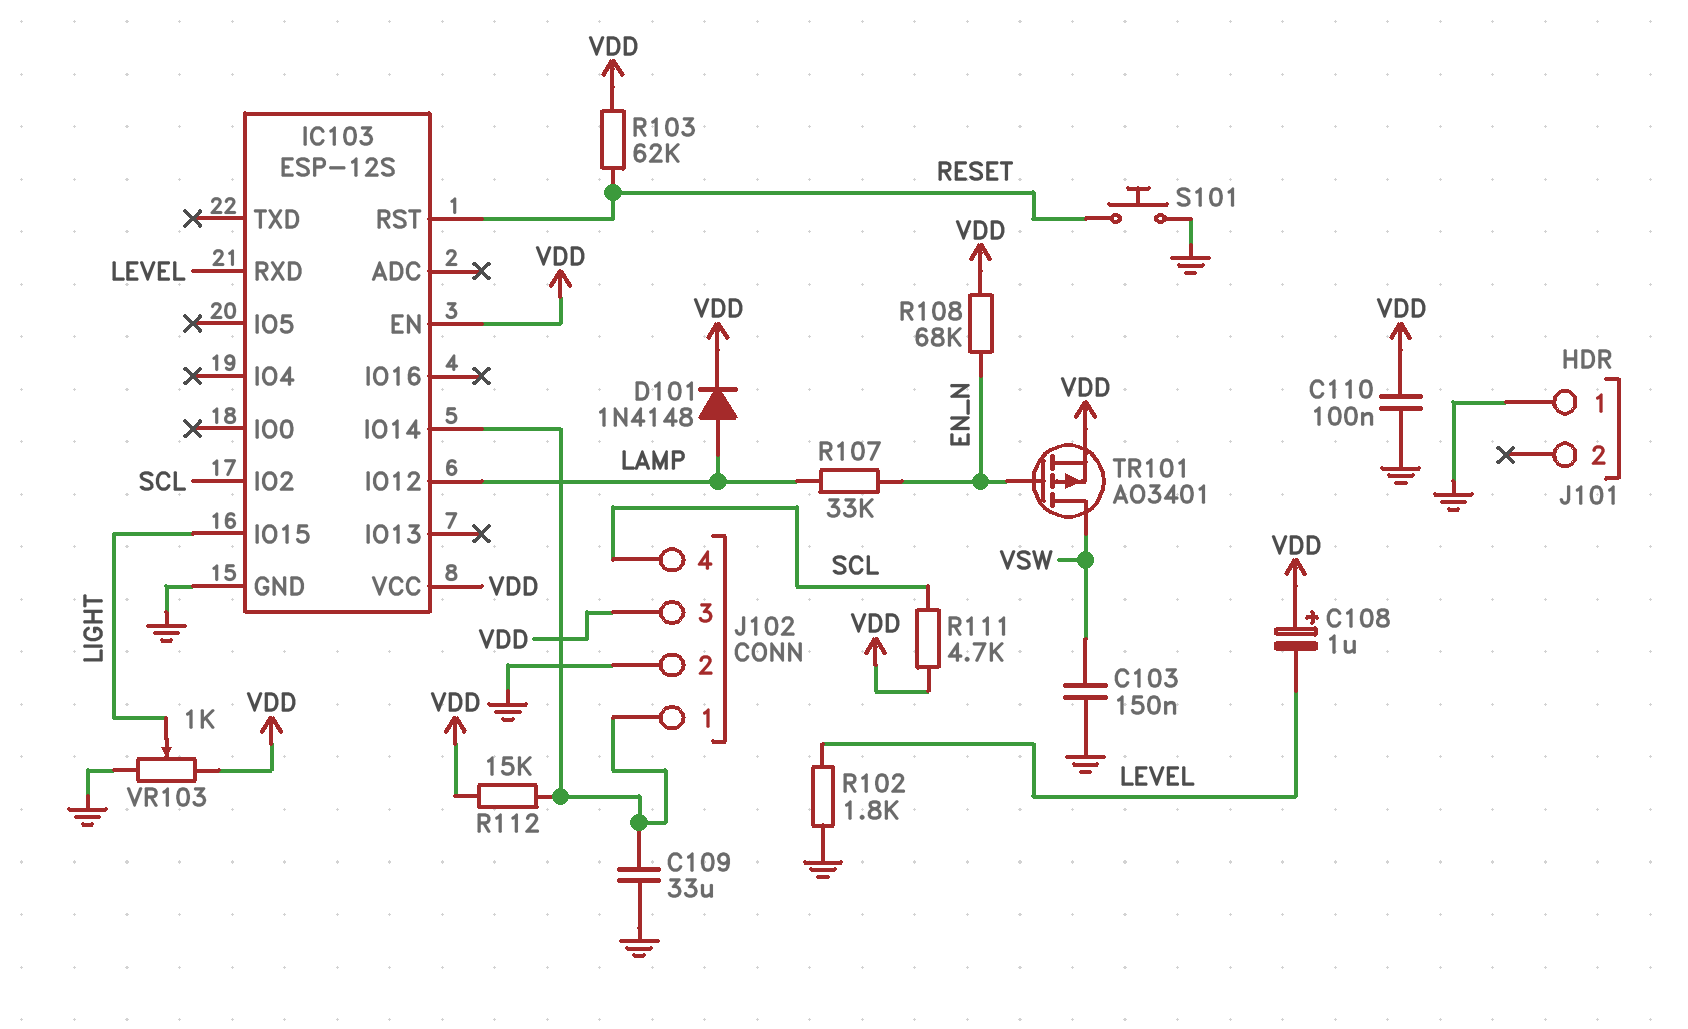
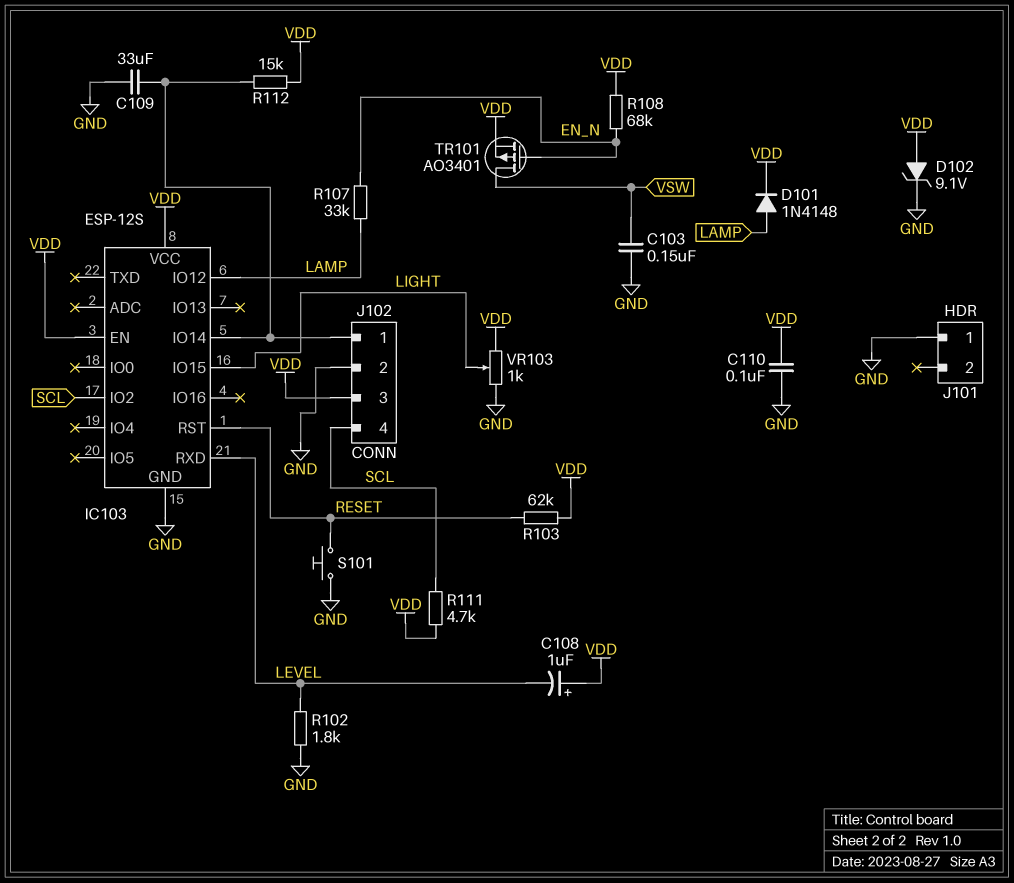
D102: none -> zener 9.1V (A VDD, K GND)

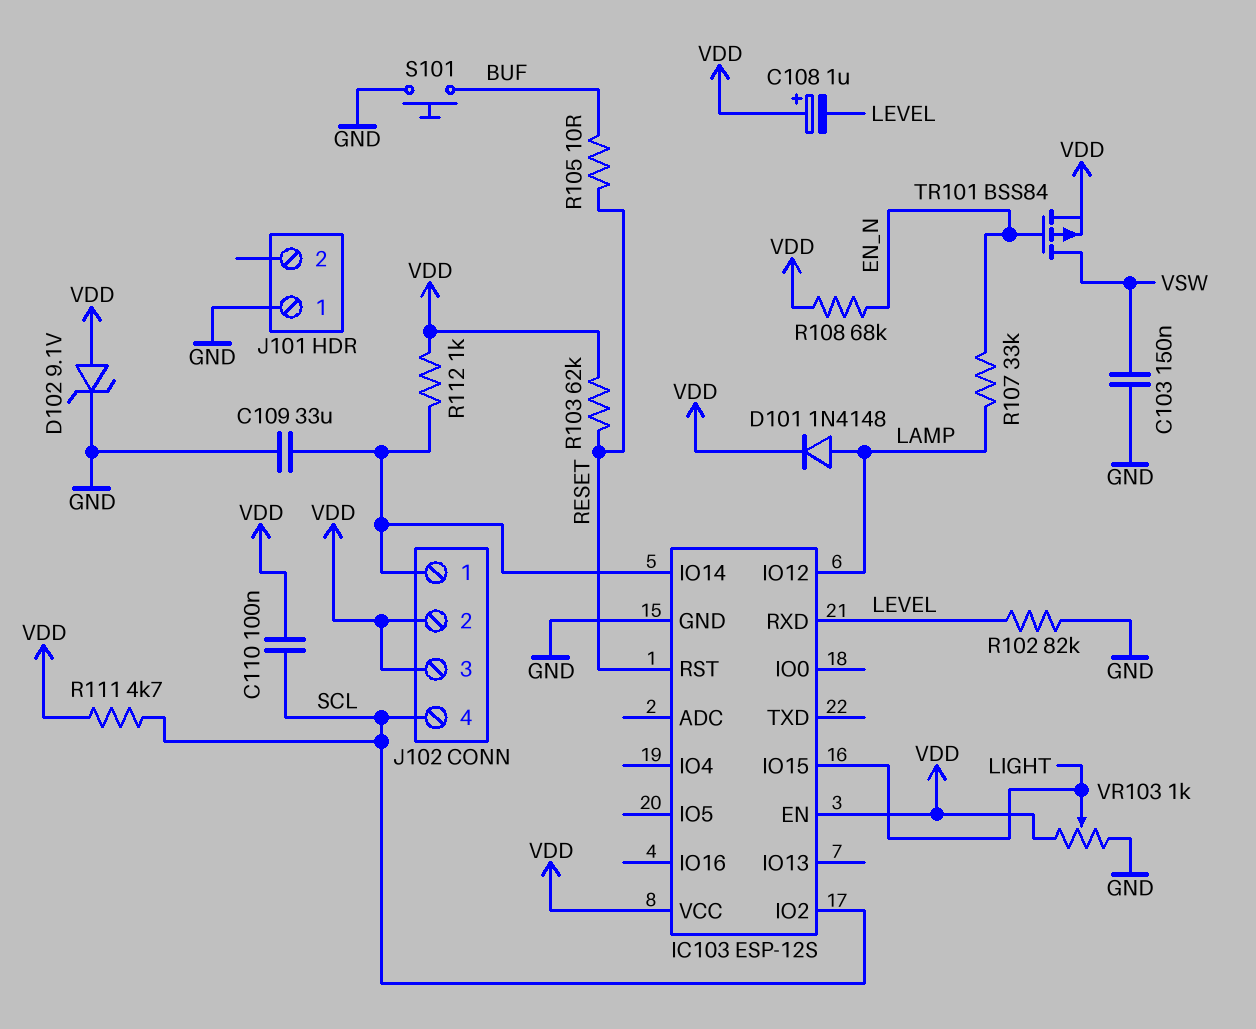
C110: 100nF (GND, VDD) -> 100nF (SCL, VDD)
J102 pin 2: GND -> VDD
R102: 1.8k (GND, LEVEL) -> 82k (GND, LEVEL)
R105: none -> 10 (BUF, RESET)
R112: 15k (IC103/IO14, VDD) -> 1k (IC103/IO14, VDD)
S101: button (GND, RESET) -> button (BUF, GND)
TR101: PMOS AO3401 (G EN_N, D VSW, S VDD) -> PMOS BSS84 (G EN_N, D VSW, S VDD)

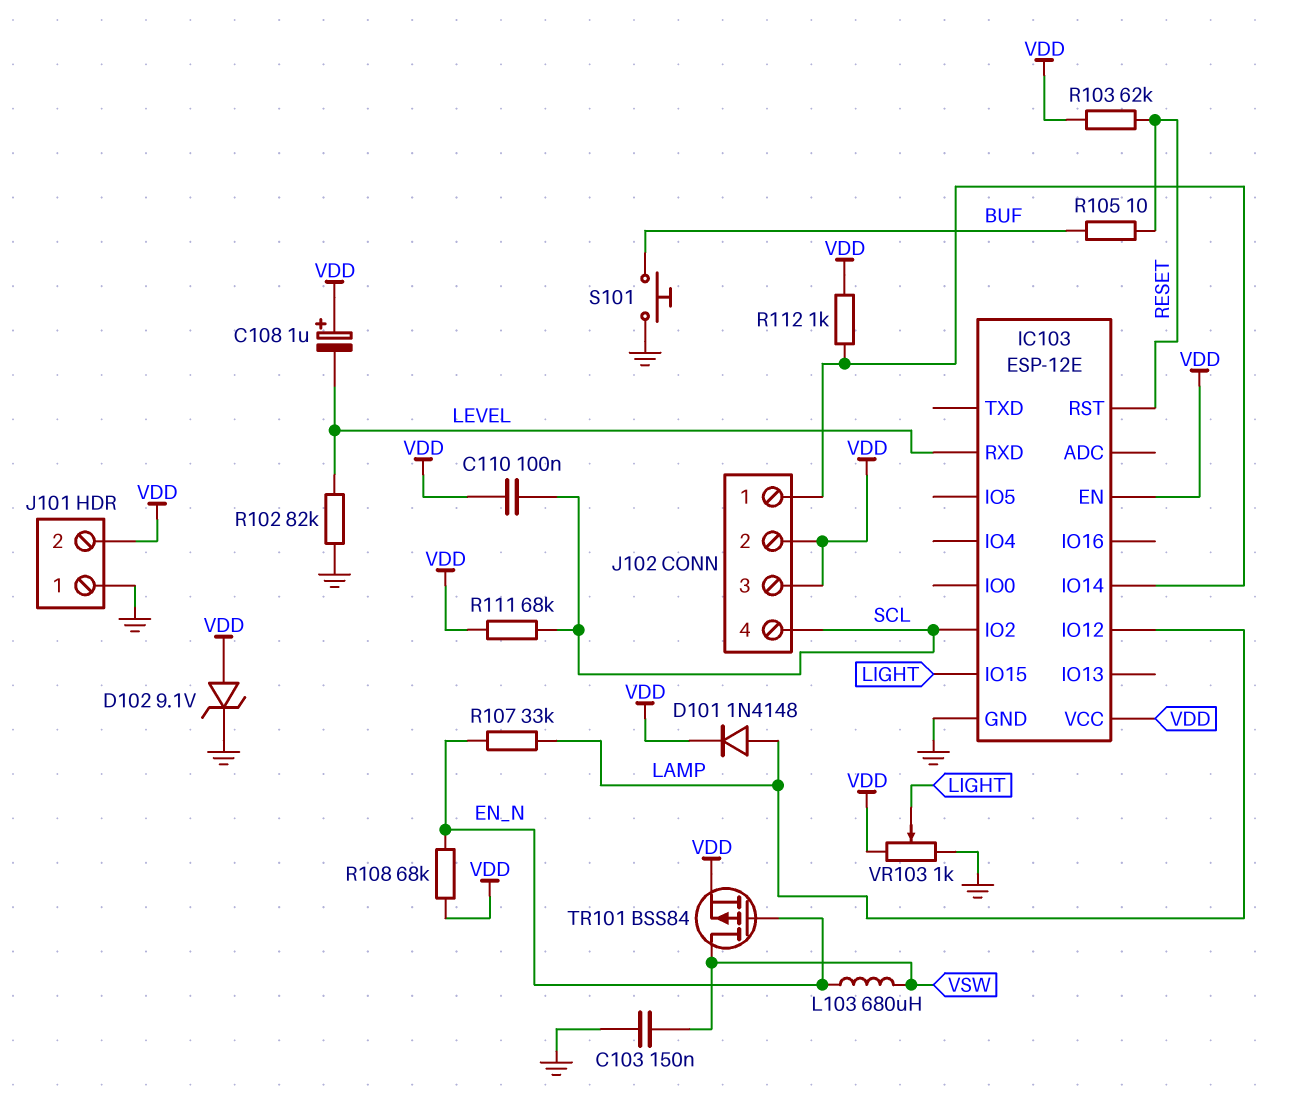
C109: 33uF (GND, IC103/IO14) -> none
IC103: ESP-12S -> ESP-12E
J101 pin 2: none -> VDD
L103: none -> 680uH (EN_N, VSW)
R111: 4.7k (SCL, VDD) -> 68k (SCL, VDD)

